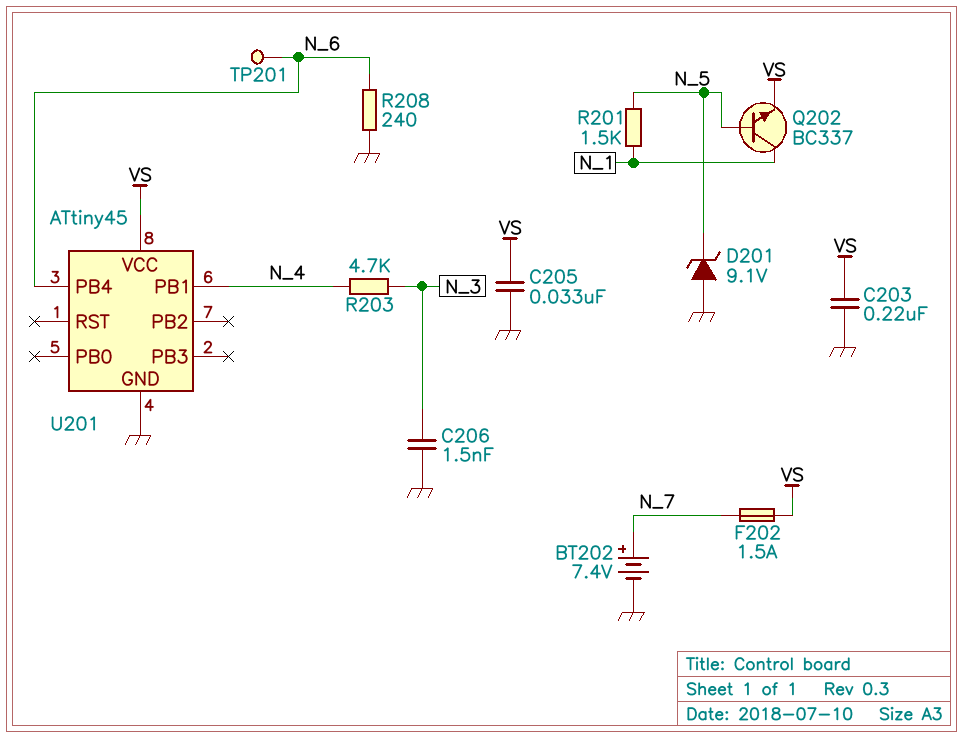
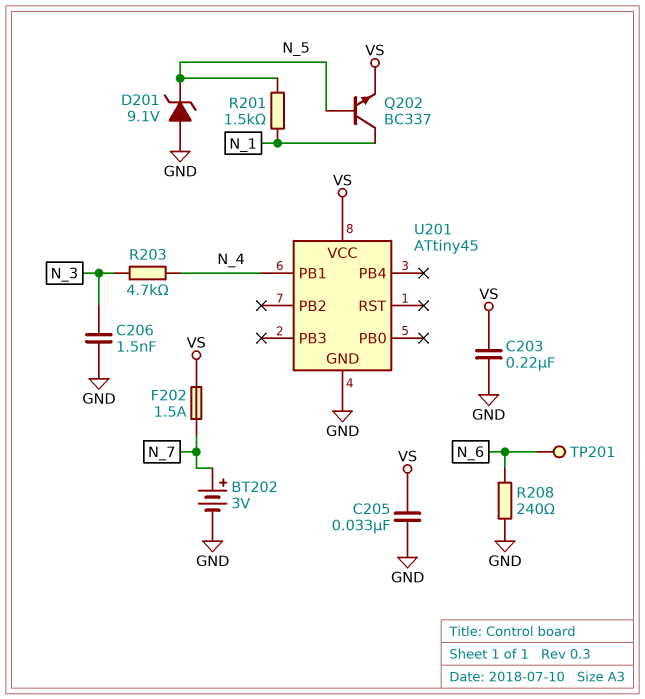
BT202: 7.4V (plus N_7, minus GND) -> 3V (plus N_7, minus GND)
U201 pin PB4: N_6 -> none

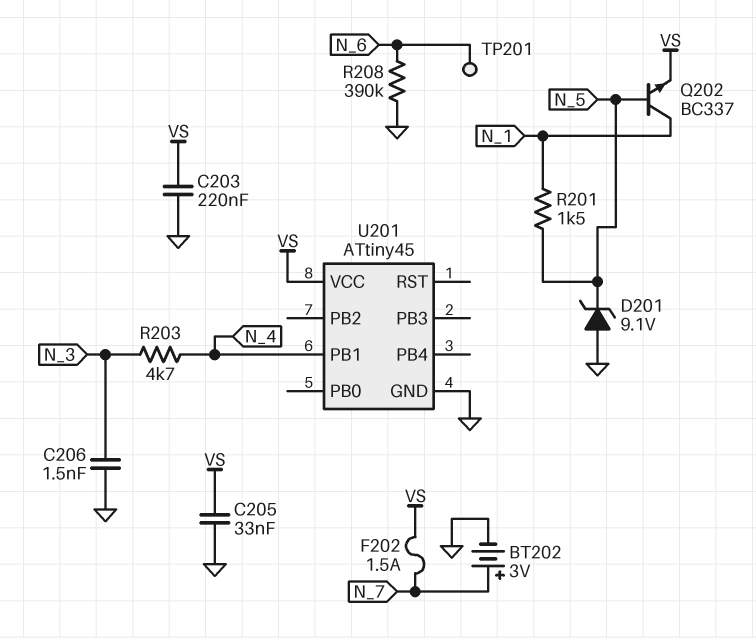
R208: 240 (GND, N_6) -> 390k (GND, N_6)

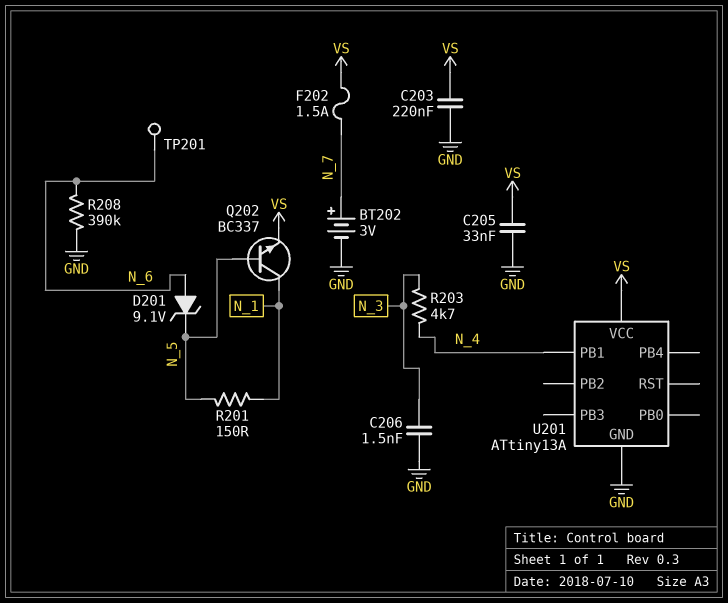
D201: zener 9.1V (A GND, K N_5) -> zener 9.1V (A N_6, K N_5)
R201: 1.5k (N_1, N_5) -> 150 (N_1, N_5)
U201: ATtiny45 -> ATtiny13A

